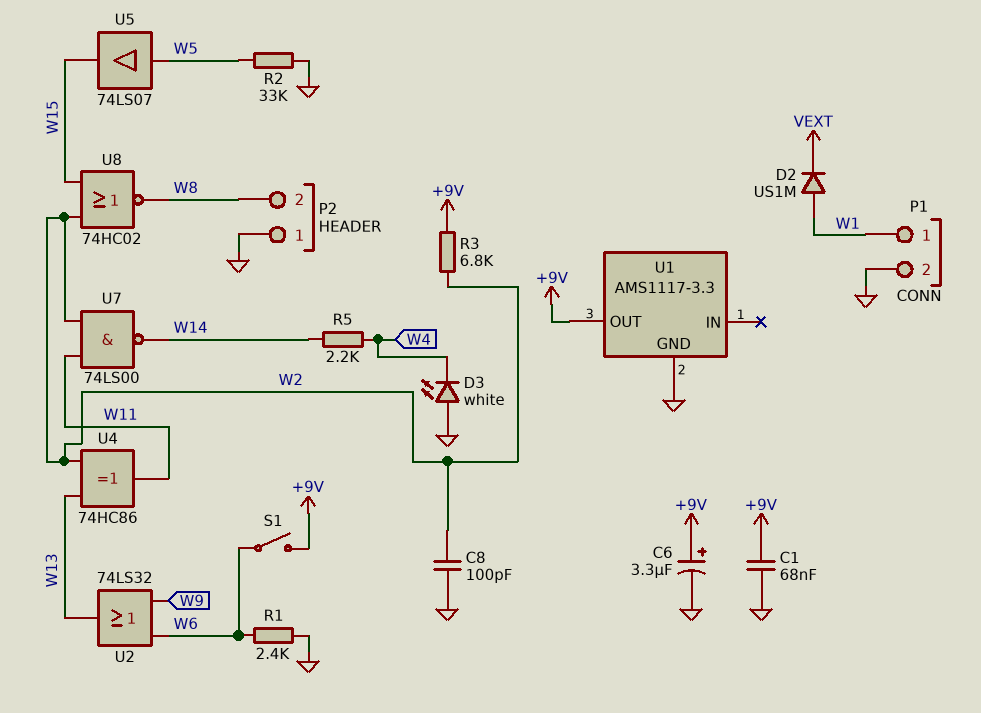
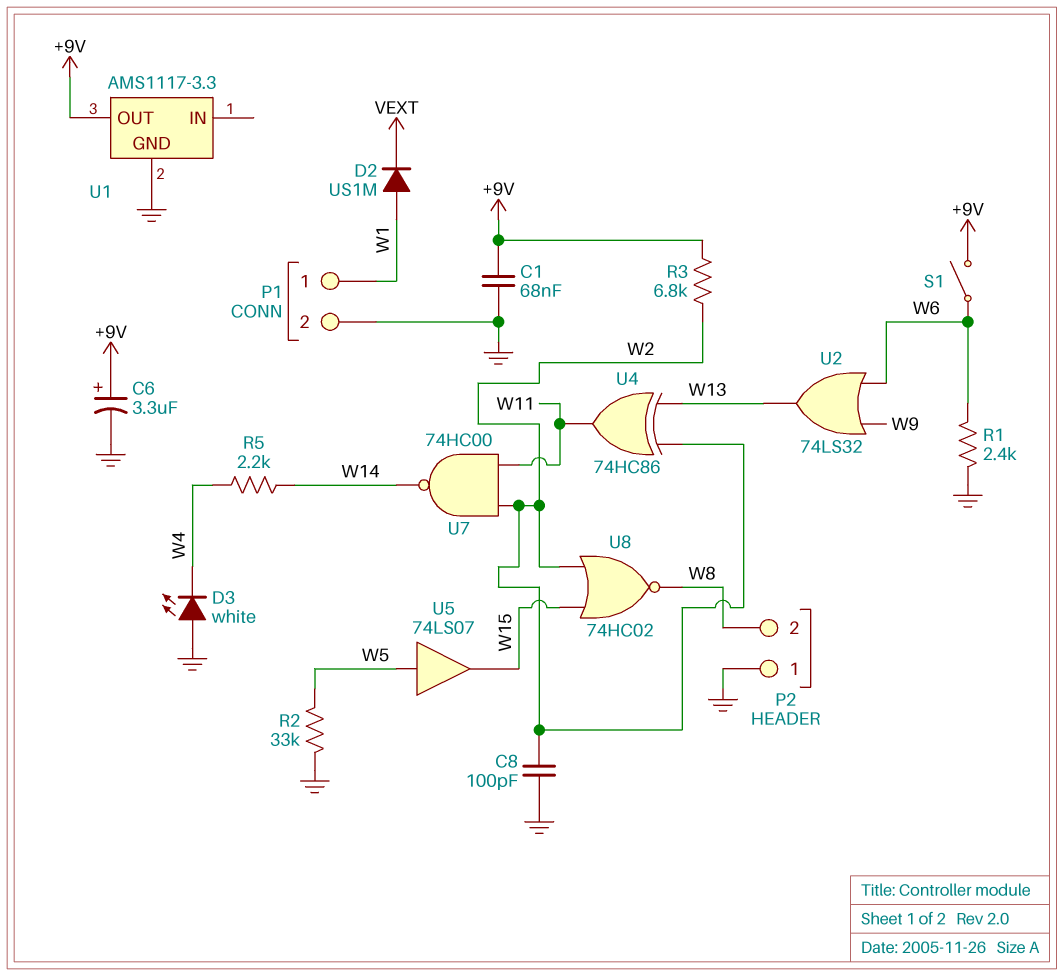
U7: NAND 74LS00 (in W2, in W11, out W14) -> NAND 74HC00 (in W2, in W11, out W14)

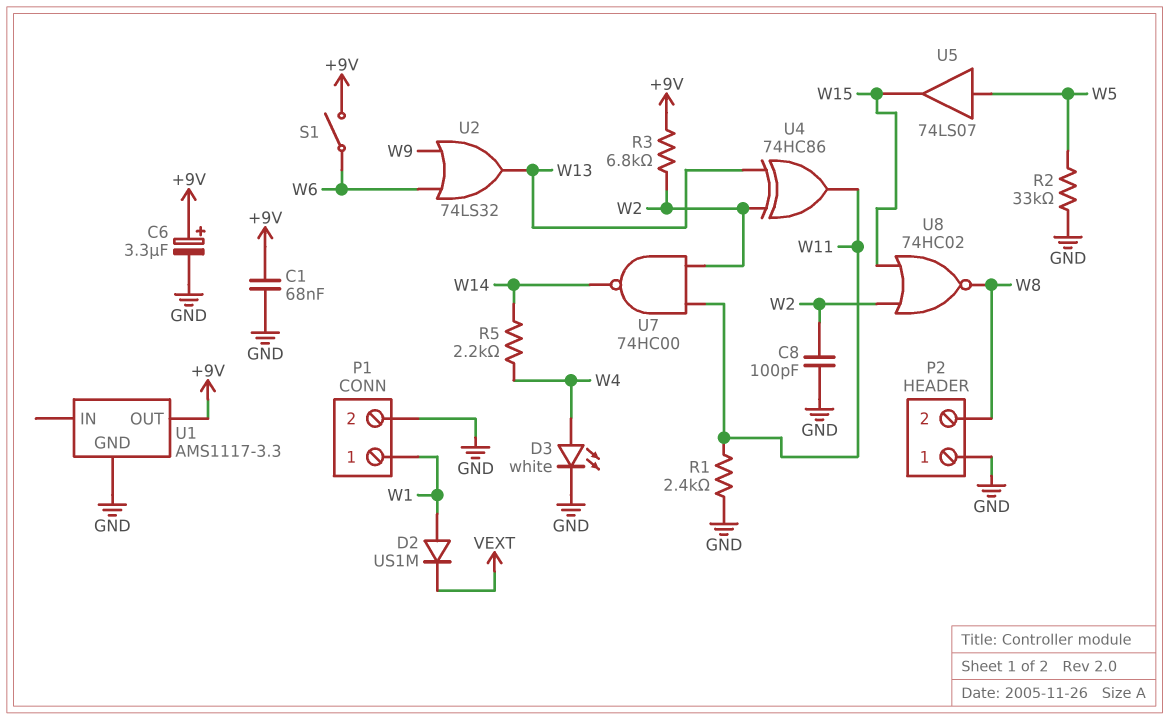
D3: LED white (A GND, K W4) -> LED white (A W4, K GND)
R1: 2.4k (GND, W6) -> 2.4k (GND, W11)

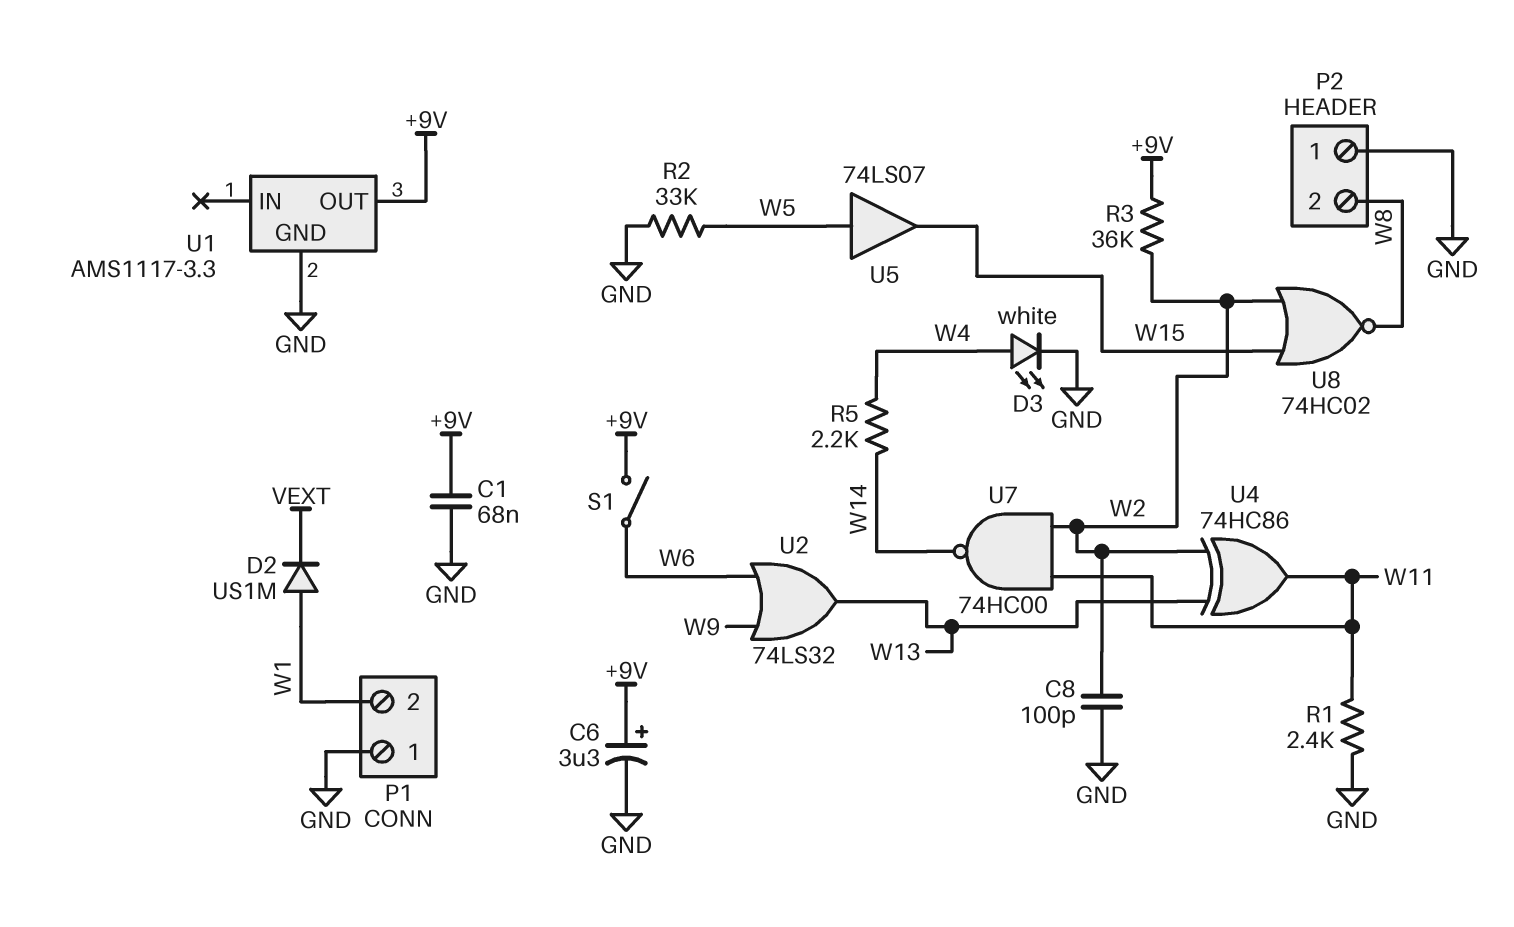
P1 pin 1: W1 -> GND
P1 pin 2: GND -> W1
R3: 6.8k (+9V, W2) -> 36k (+9V, W2)

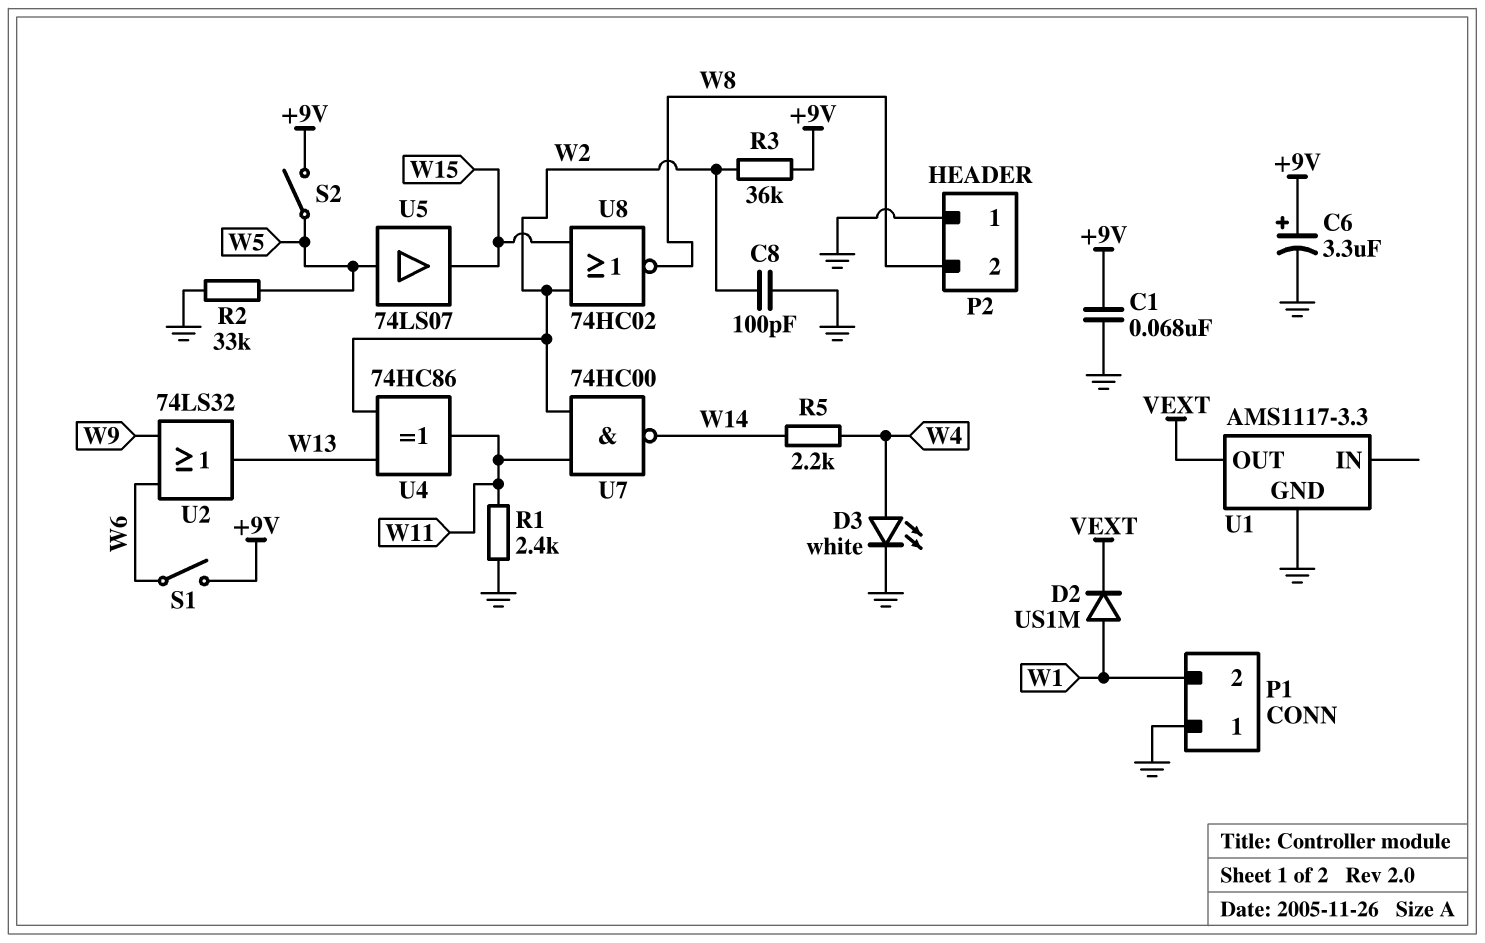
S2: none -> switch (+9V, W5)
U1 pin OUT: +9V -> VEXT

